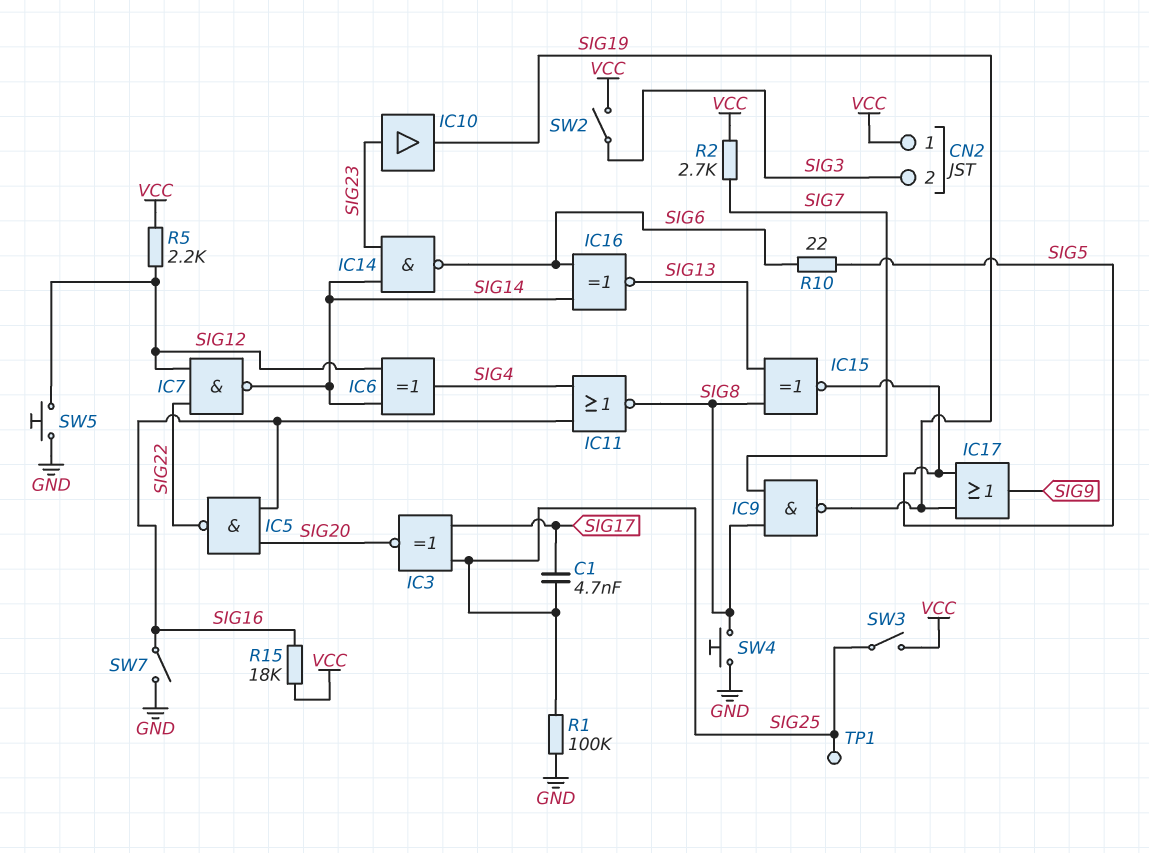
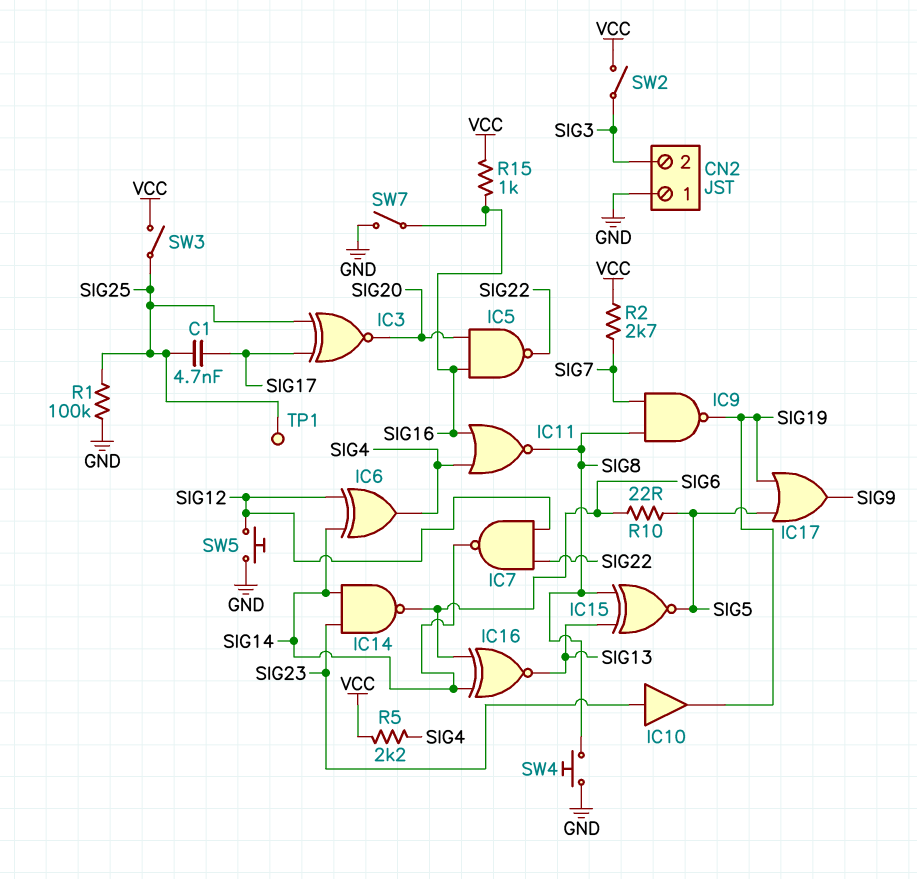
CN2 pin 1: VCC -> GND
R5: 2.2k (SIG12, VCC) -> 2.2k (SIG4, VCC)
R15: 18k (SIG16, VCC) -> 1k (SIG16, VCC)

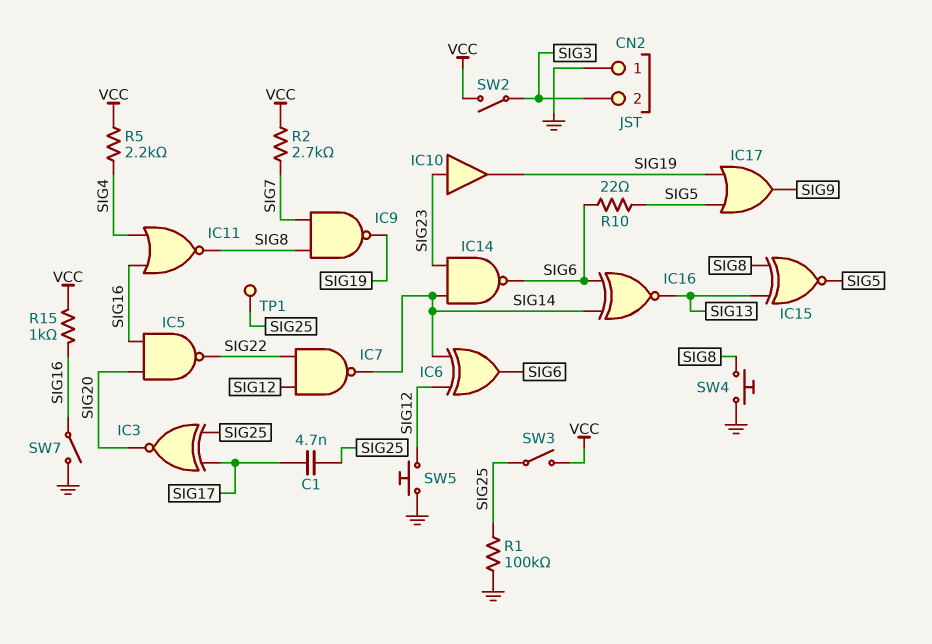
IC6: XOR (in SIG12, in SIG14, out SIG4) -> XOR (in SIG12, in SIG14, out SIG6)

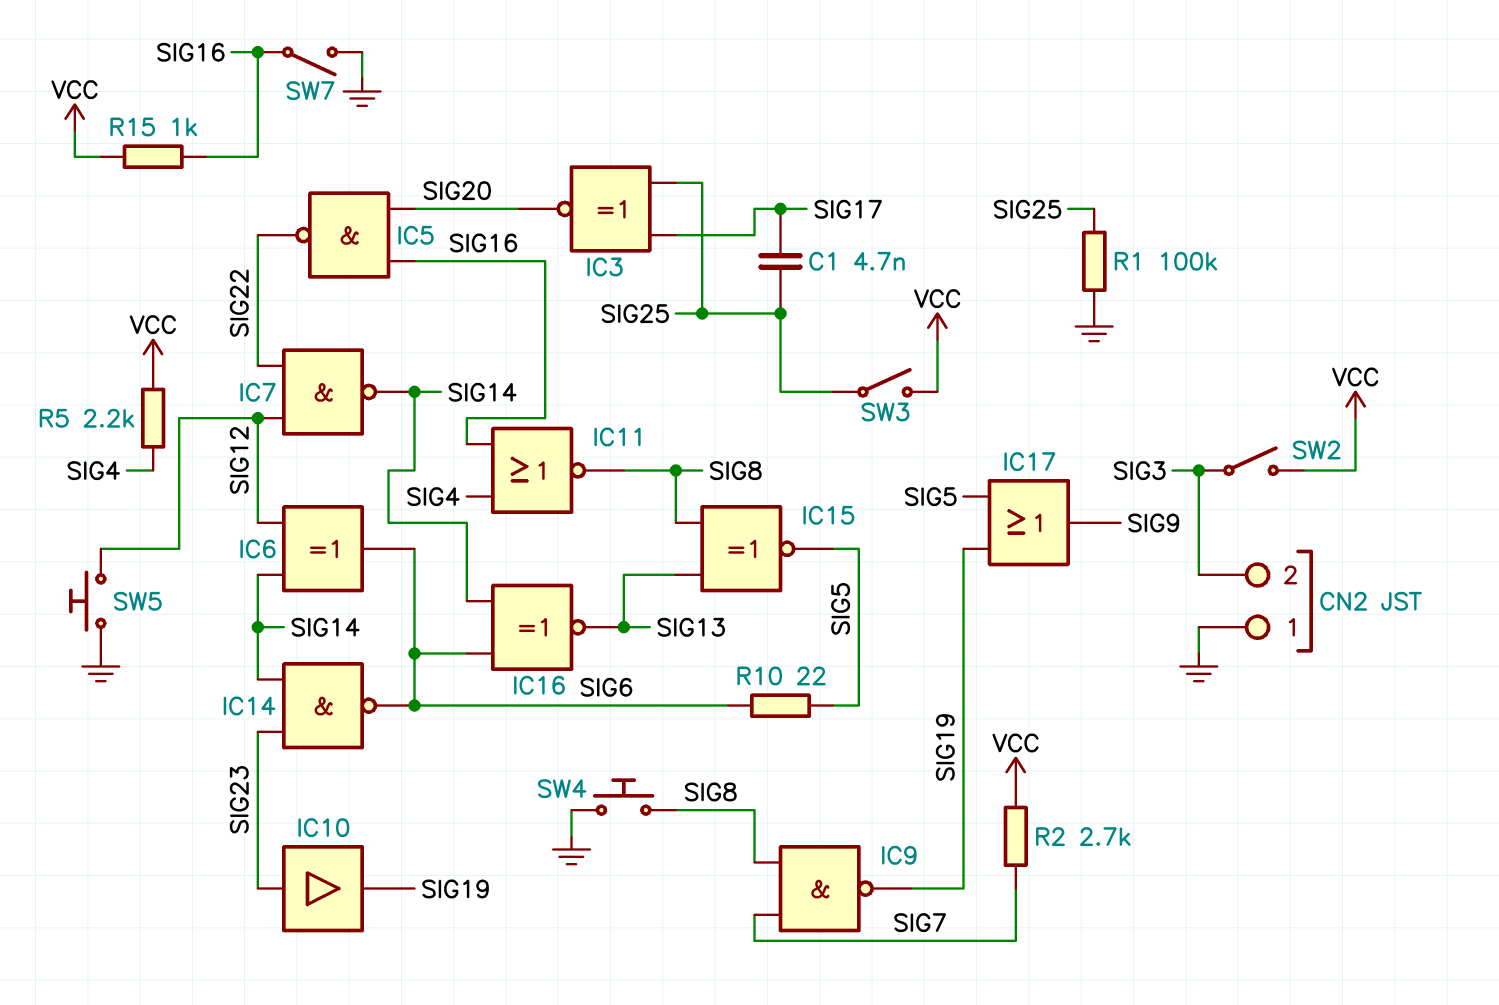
TP1: test point (SIG25) -> none

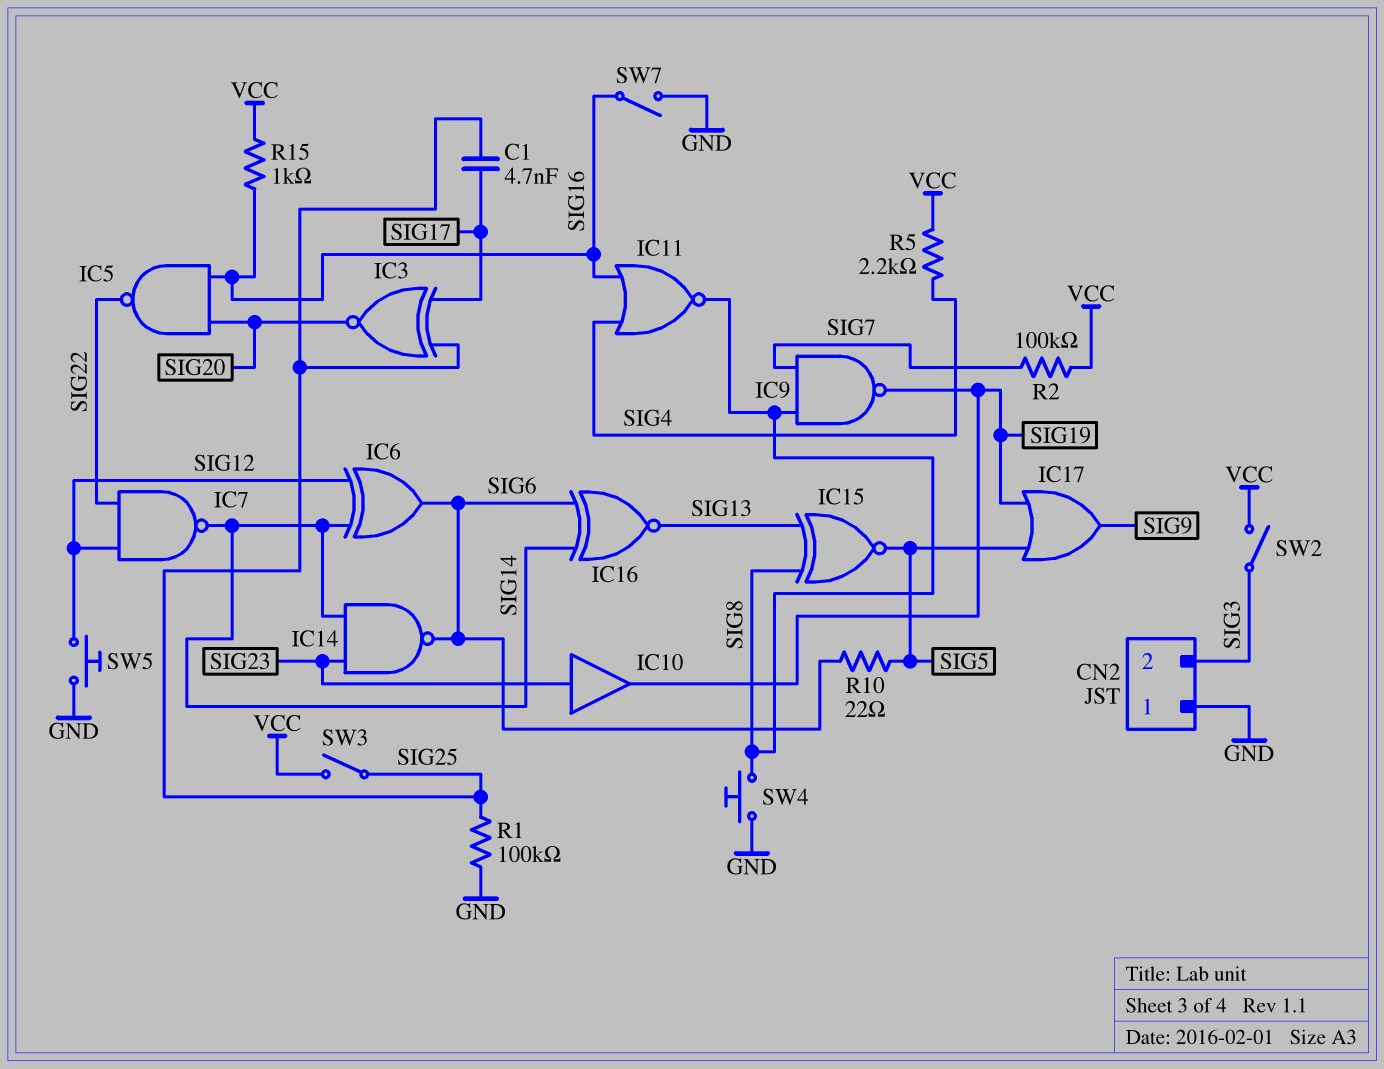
R2: 2.7k (SIG7, VCC) -> 100k (SIG7, VCC)

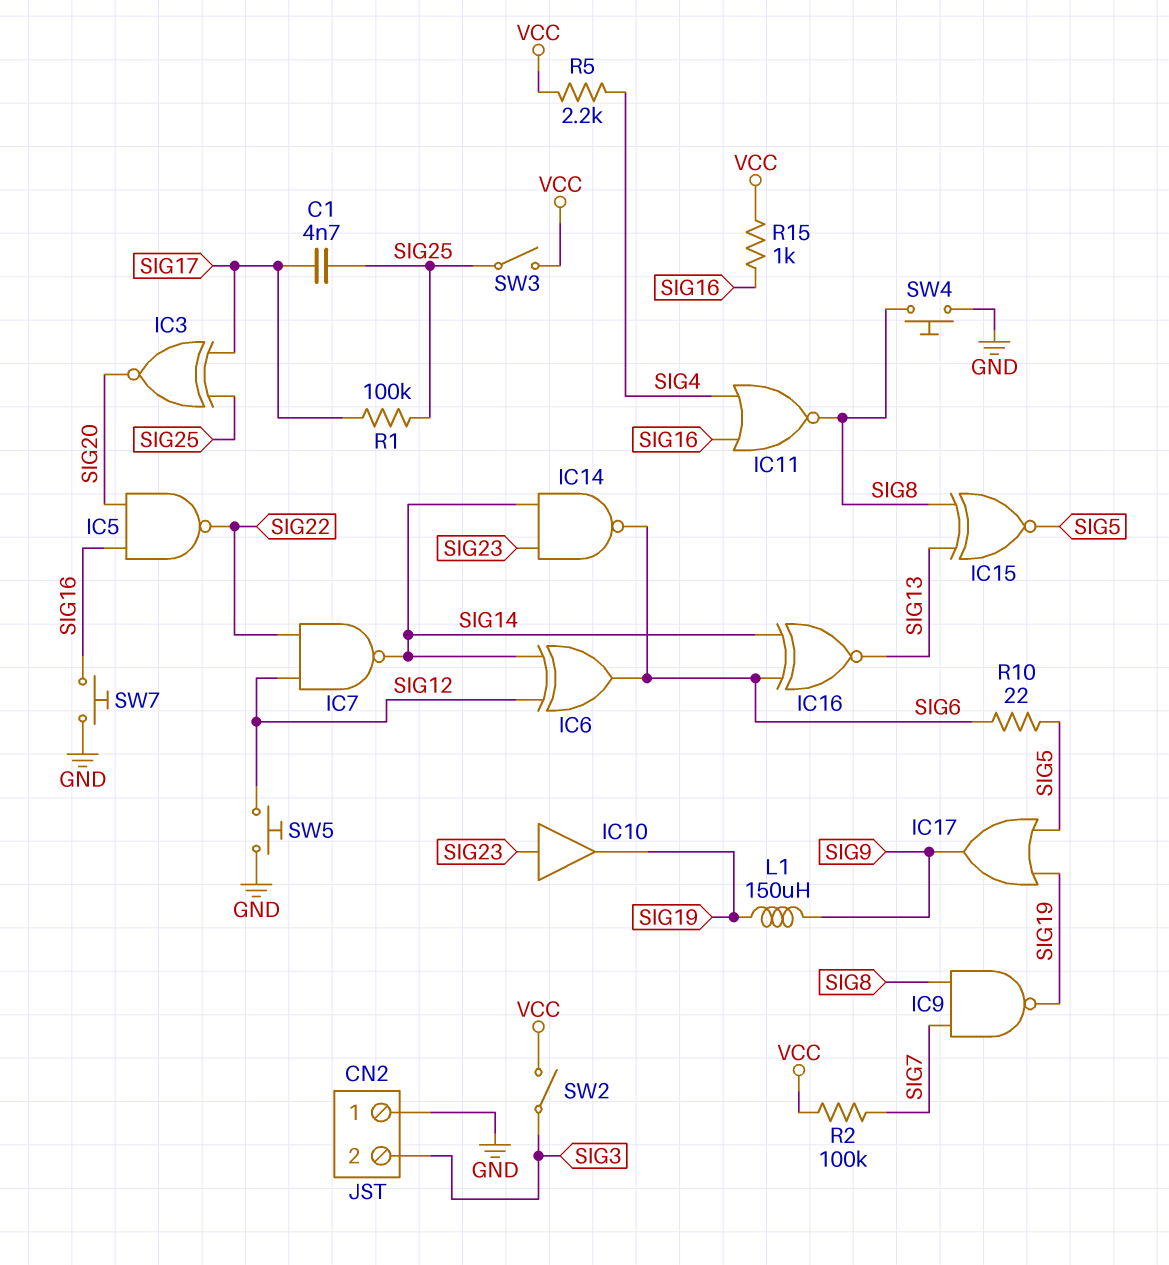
L1: none -> 150uH (SIG9, SIG19)
R1: 100k (GND, SIG25) -> 100k (SIG17, SIG25)
SW7: switch (GND, SIG16) -> button (GND, SIG16)

